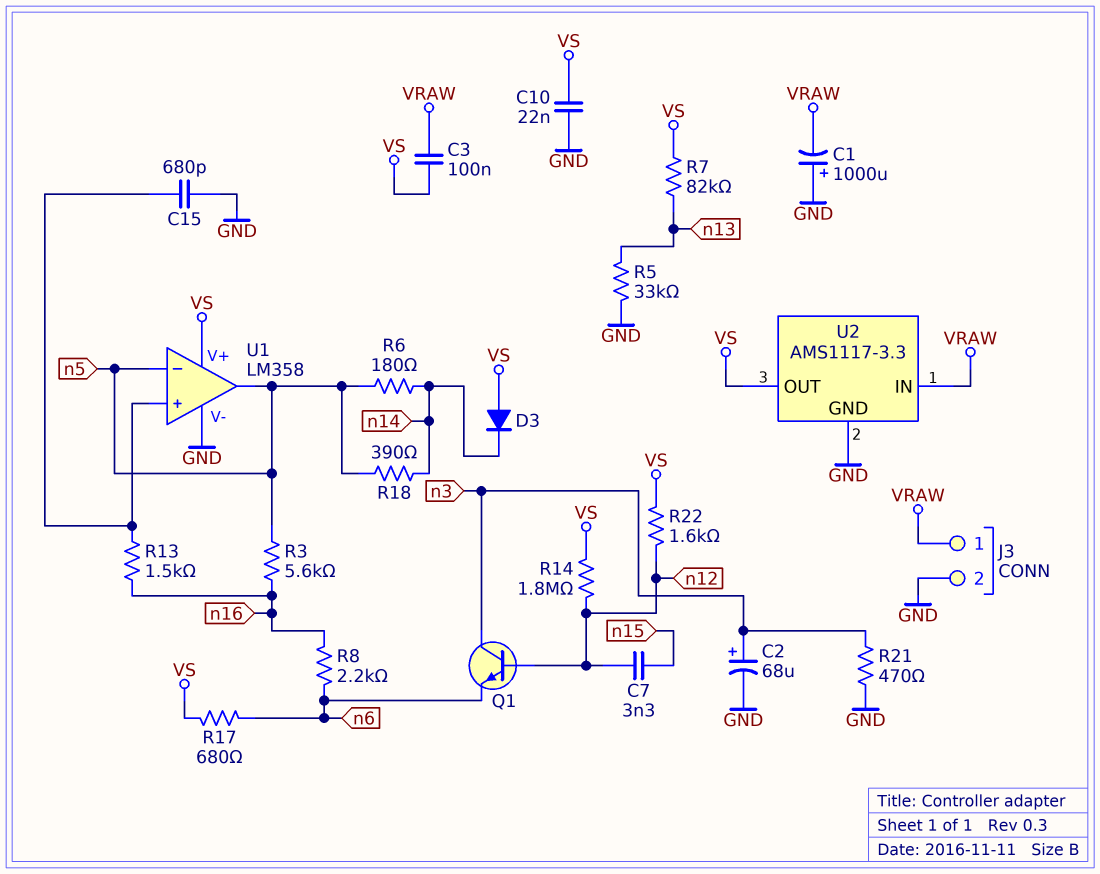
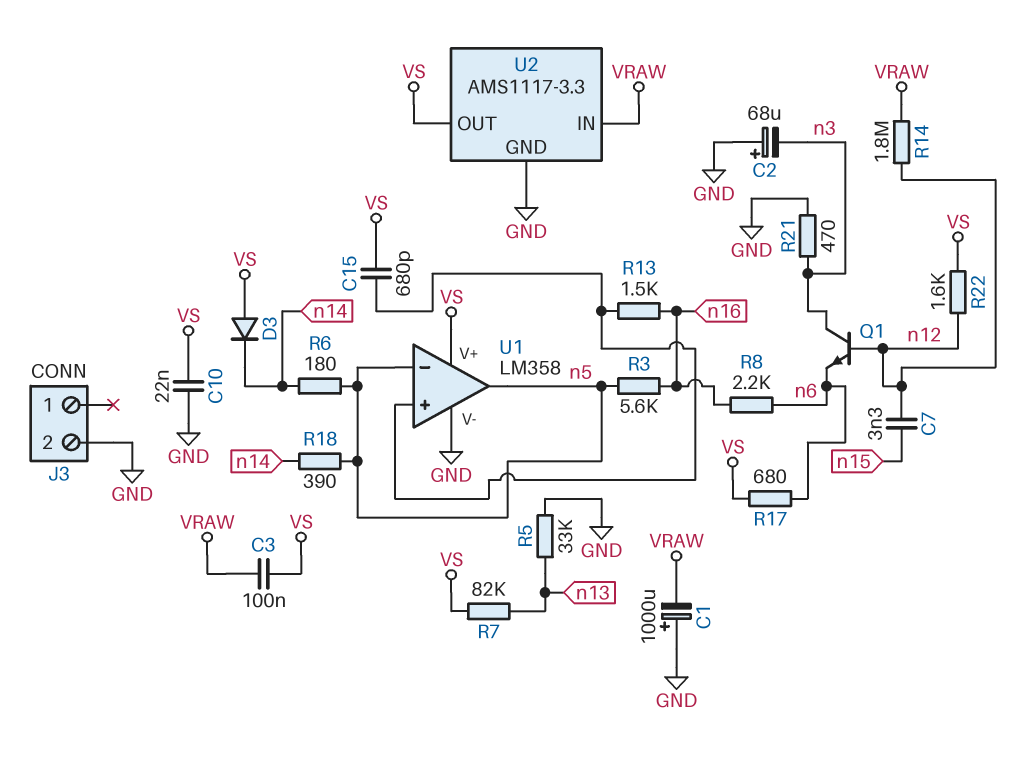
C2: 68uF (plus n3, minus GND) -> 68uF (plus GND, minus n3)
C15: 680pF (GND, U1/in+) -> 680pF (U1/in+, VS)
J3 pin 1: VRAW -> none
R14: 1.8M (VS, n12) -> 1.8M (VRAW, n12)

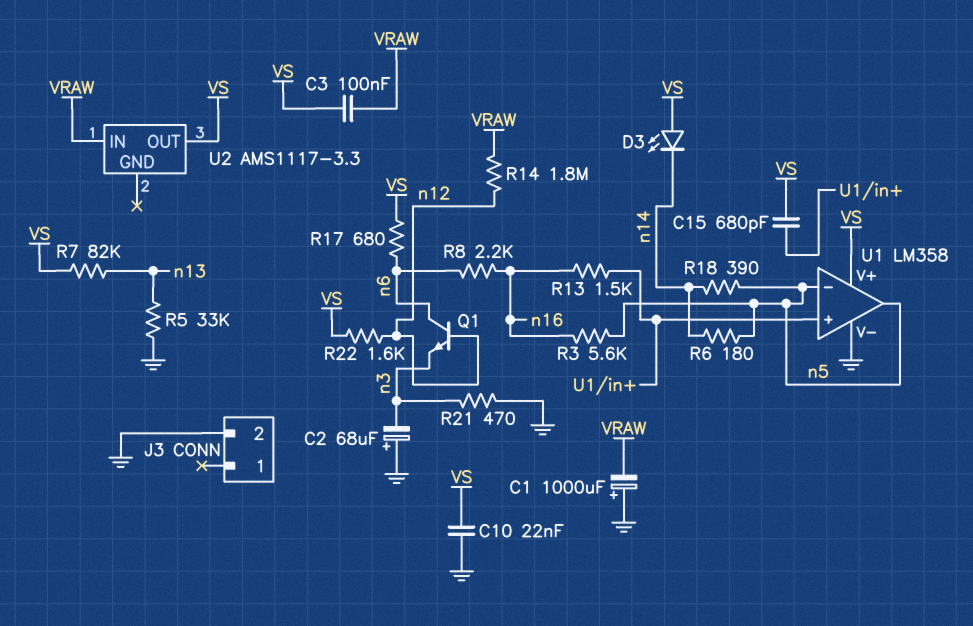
C7: 3.3nF (n12, n15) -> none
D3: diode (A VS, K n14) -> LED (A VS, K n14)
Q1: NPN (B n12, C n3, E n6) -> NPN (B n12, C n6, E n3)
U2 pin GND: GND -> none

